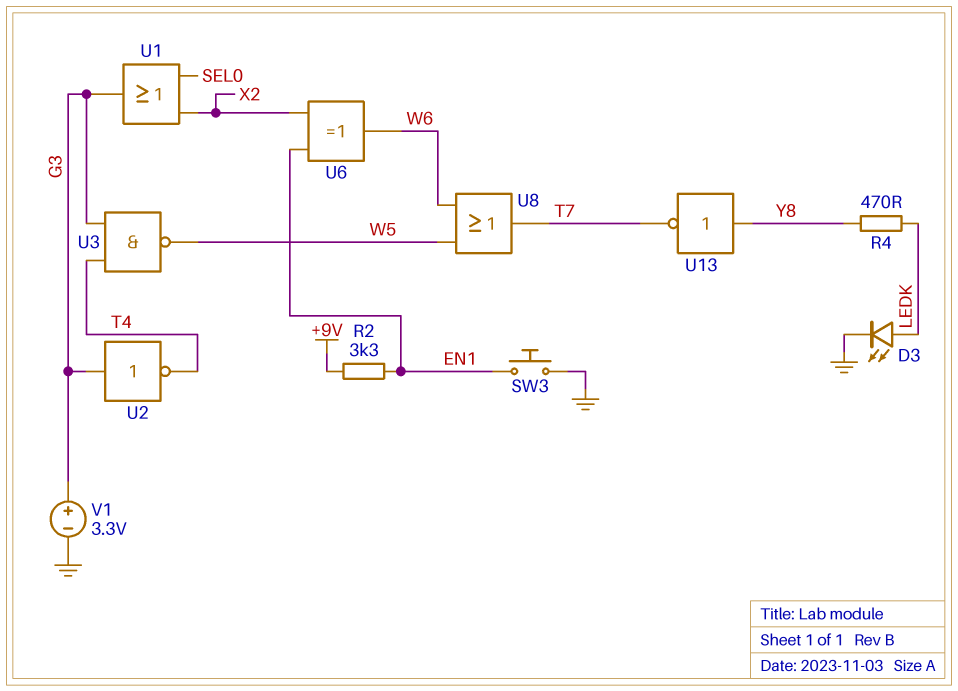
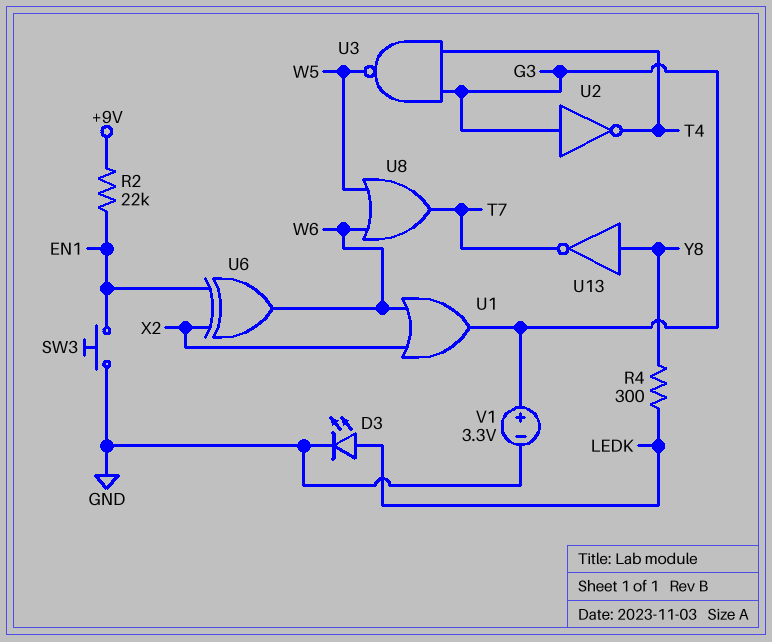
R2: 3.3k (+9V, EN1) -> 22k (+9V, EN1)
R4: 470 (LEDK, Y8) -> 300 (LEDK, Y8)
U1: OR (in SEL0, in X2, out G3) -> OR (in W6, in X2, out G3)

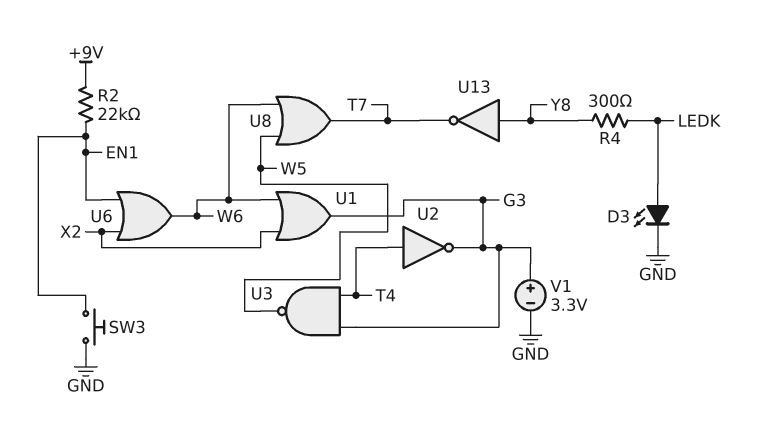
U2: NOT (in G3, out T4) -> NOT (in T4, out G3)
U6: XOR (in EN1, in X2, out W6) -> OR (in EN1, in X2, out W6)

